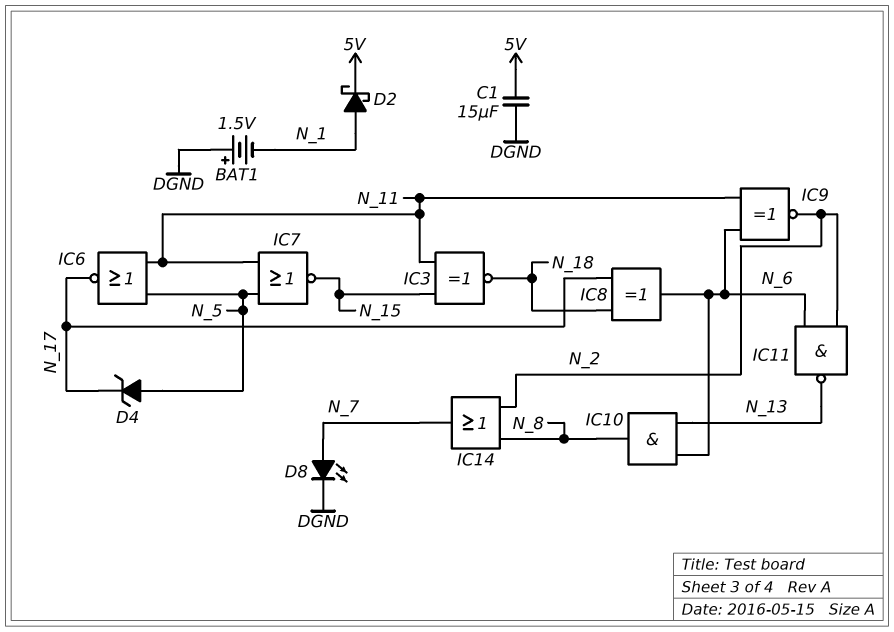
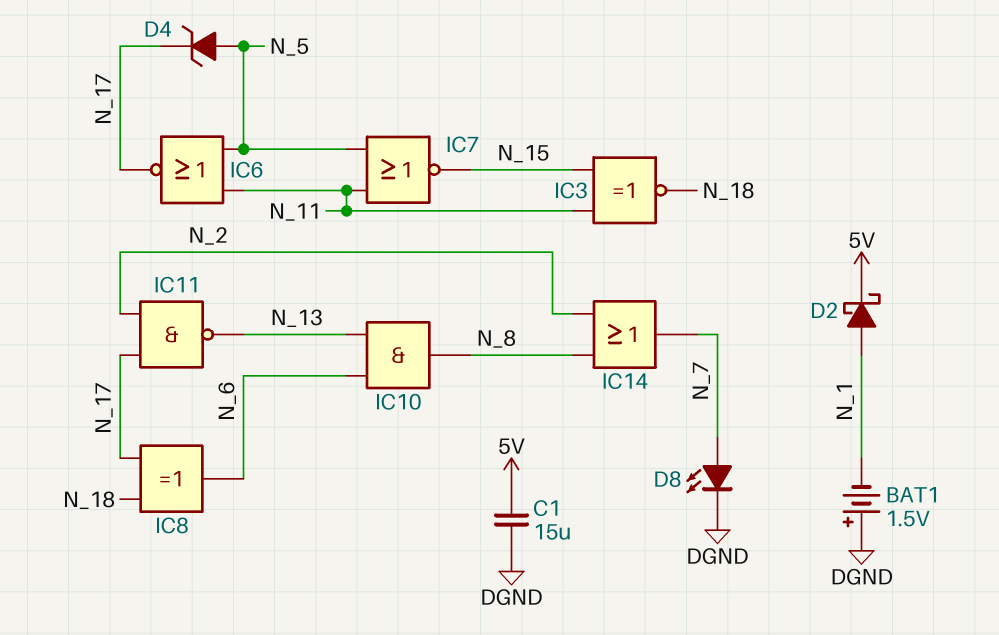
IC9: XNOR (in N_6, in N_11, out N_2) -> none
IC11: NAND (in N_2, in N_6, out N_13) -> NAND (in N_2, in N_17, out N_13)

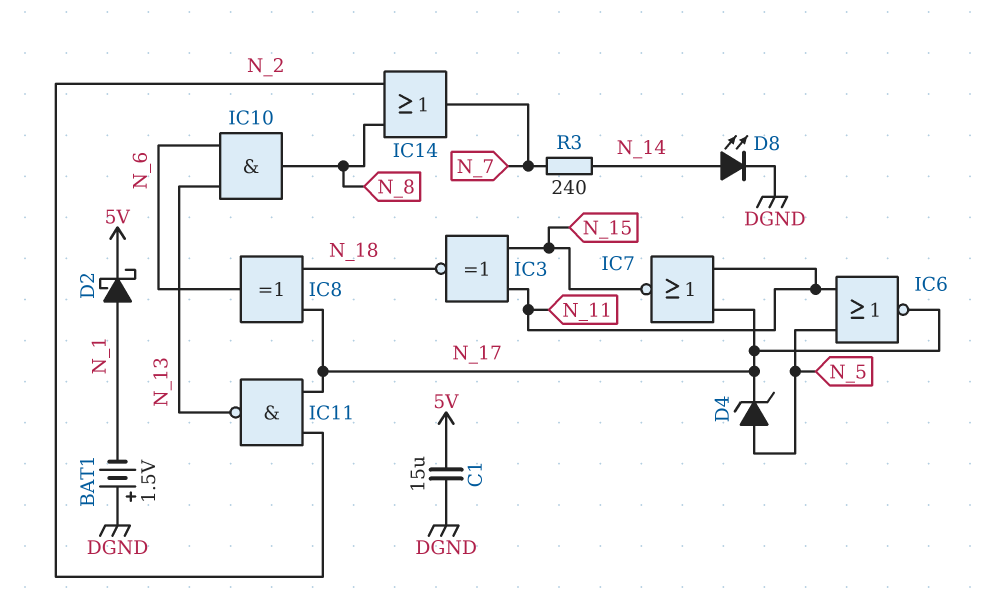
D8: LED (A N_7, K DGND) -> LED (A N_14, K DGND)
IC7: NOR (in N_5, in N_11, out N_15) -> NOR (in N_11, in N_17, out N_15)
R3: none -> 240 (N_7, N_14)

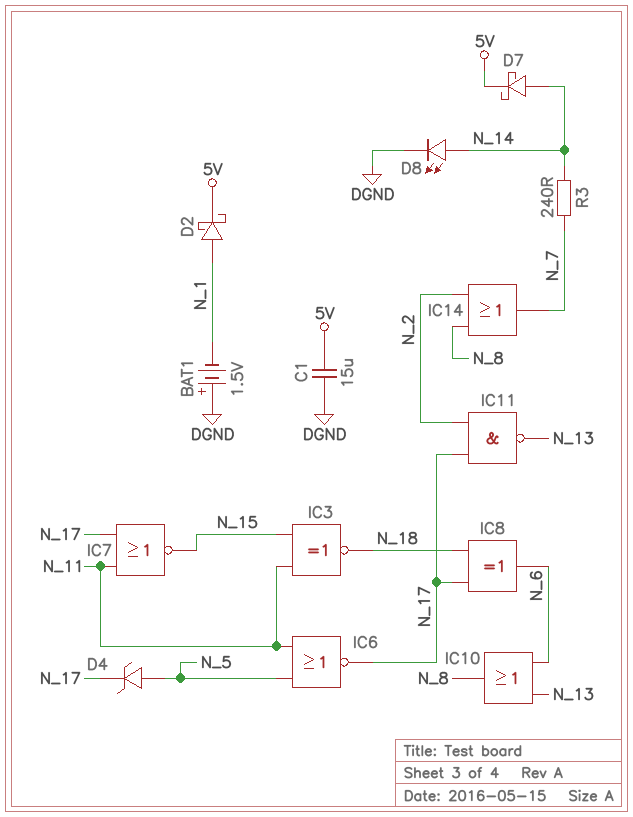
D7: none -> schottky (A N_14, K 5V)
IC10: AND (in N_6, in N_13, out N_8) -> OR (in N_6, in N_13, out N_8)

